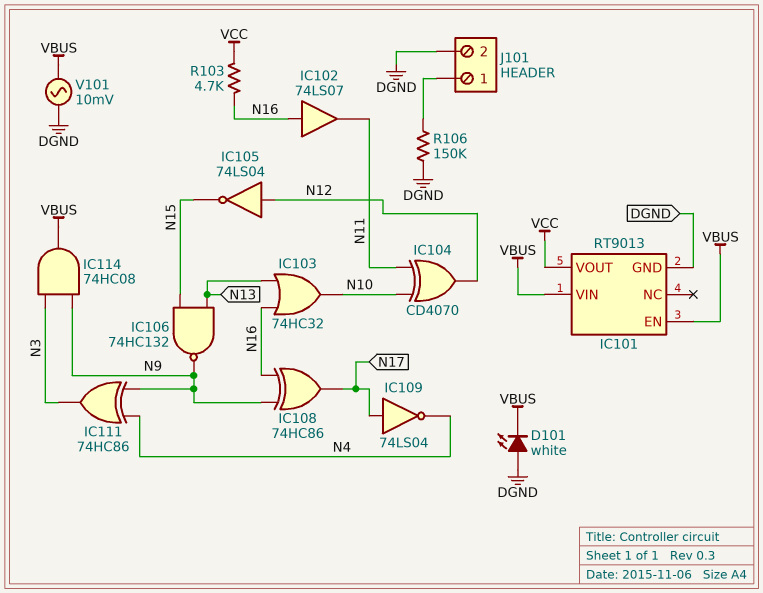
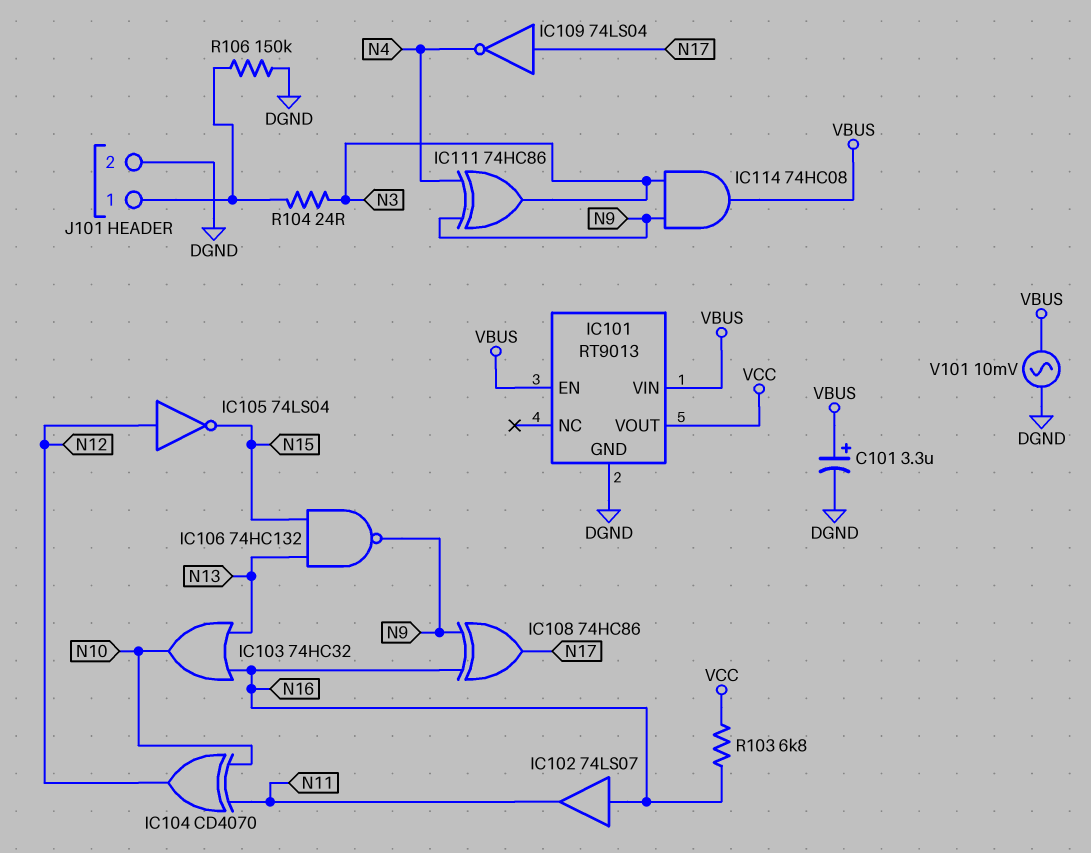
C101: none -> 3.3uF (plus VBUS, minus DGND)
D101: LED white (A DGND, K VBUS) -> none
R103: 4.7k (N16, VCC) -> 6.8k (N16, VCC)
R104: none -> 24 (J101/1, N3)

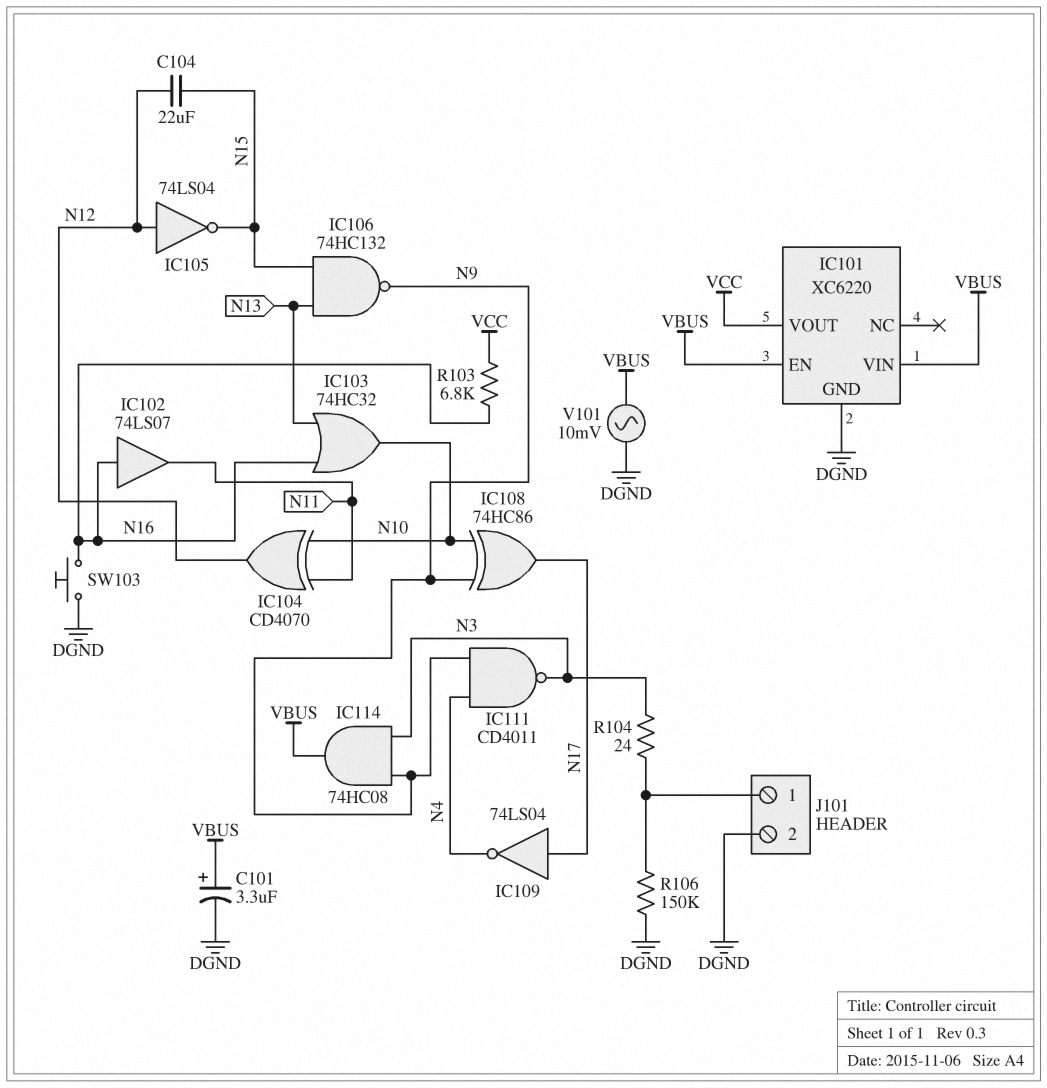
C104: none -> 22uF (N12, N15)
IC101: RT9013 -> XC6220
IC108: XOR 74HC86 (in N9, in N16, out N17) -> XOR 74HC86 (in N9, in N10, out N17)
IC111: XOR 74HC86 (in N4, in N9, out N3) -> NAND CD4011 (in N4, in N9, out N3)
SW103: none -> button (DGND, N16)

